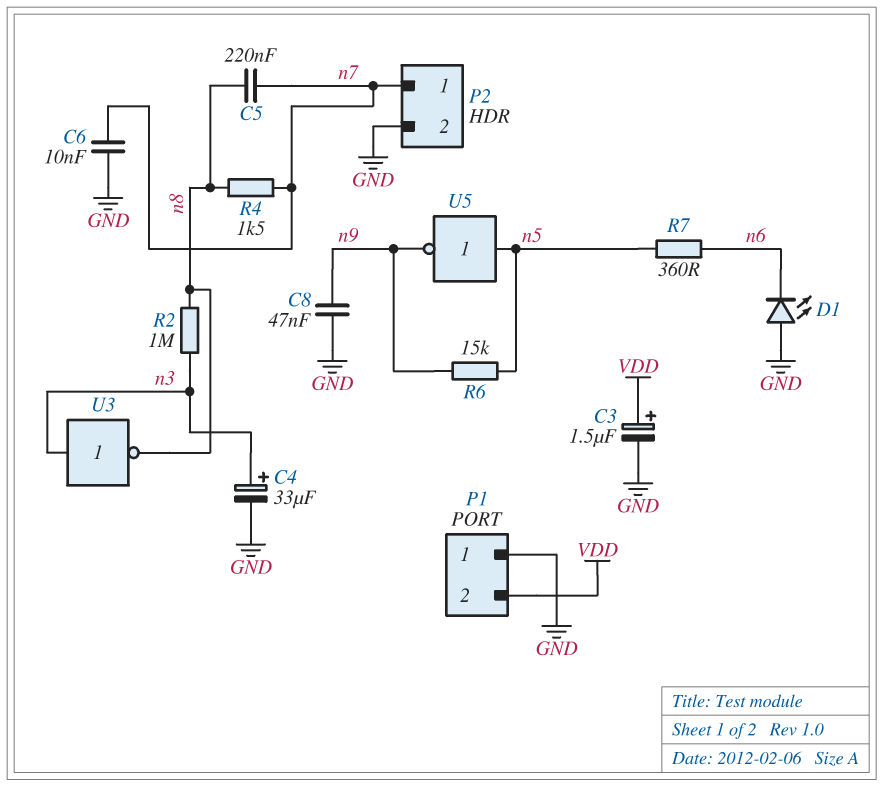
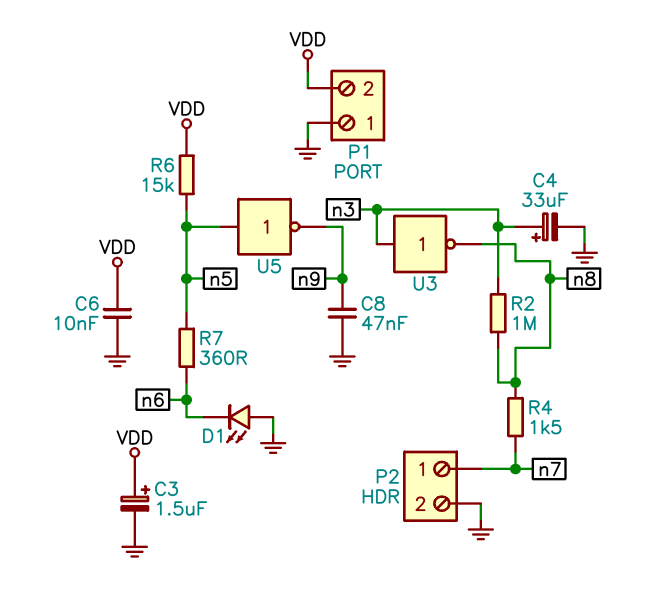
C5: 220nF (n7, n8) -> none
C6: 10nF (GND, n7) -> 10nF (GND, VDD)
R6: 15k (n5, n9) -> 15k (VDD, n5)

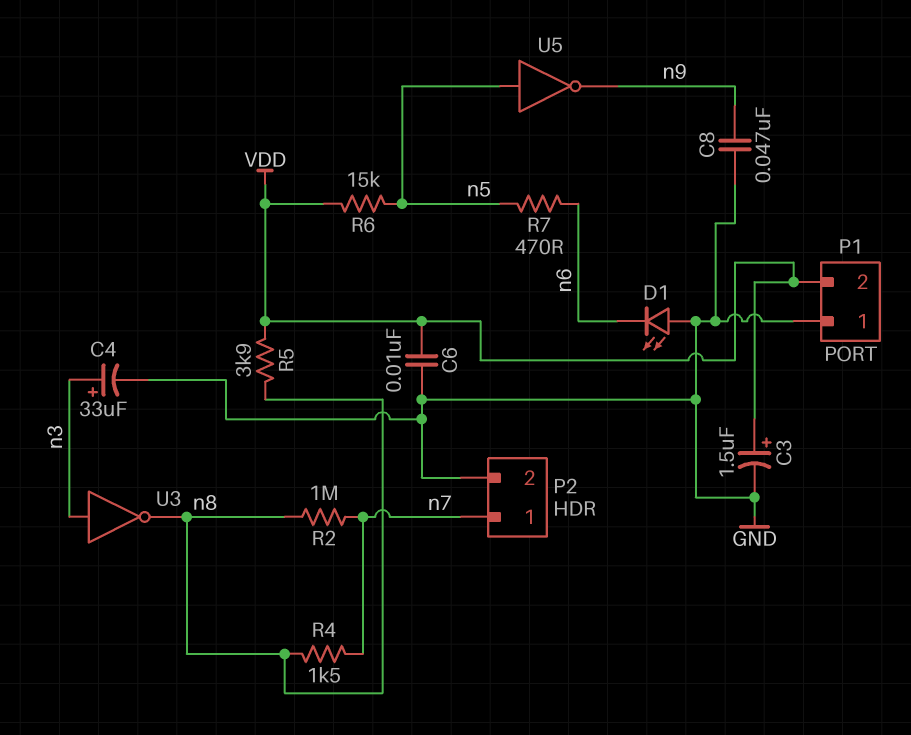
R2: 1M (n3, n8) -> 1M (n7, n8)
R5: none -> 3.9k (VDD, n8)
R7: 360 (n5, n6) -> 470 (n5, n6)

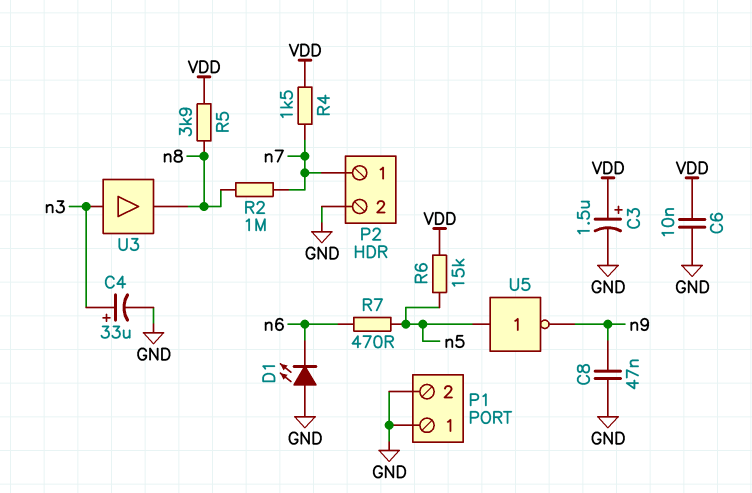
P1 pin 2: VDD -> GND
R4: 1.5k (n7, n8) -> 1.5k (VDD, n7)
U3: NOT (in n3, out n8) -> buffer (in n3, out n8)

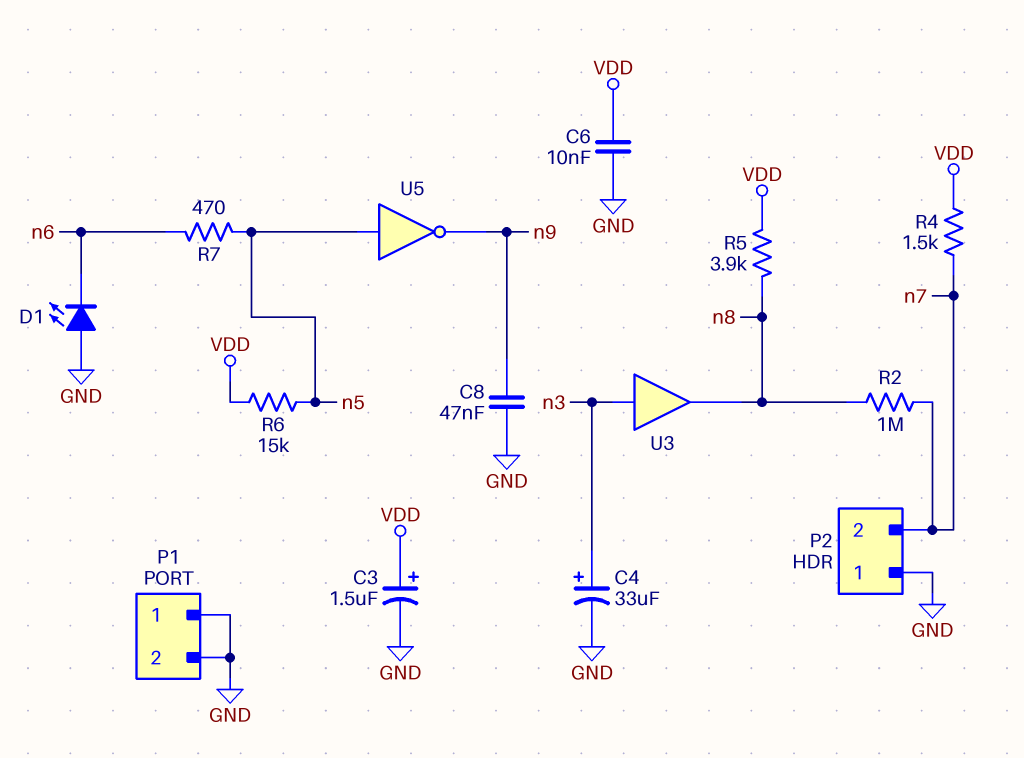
P2 pin 1: n7 -> GND
P2 pin 2: GND -> n7

